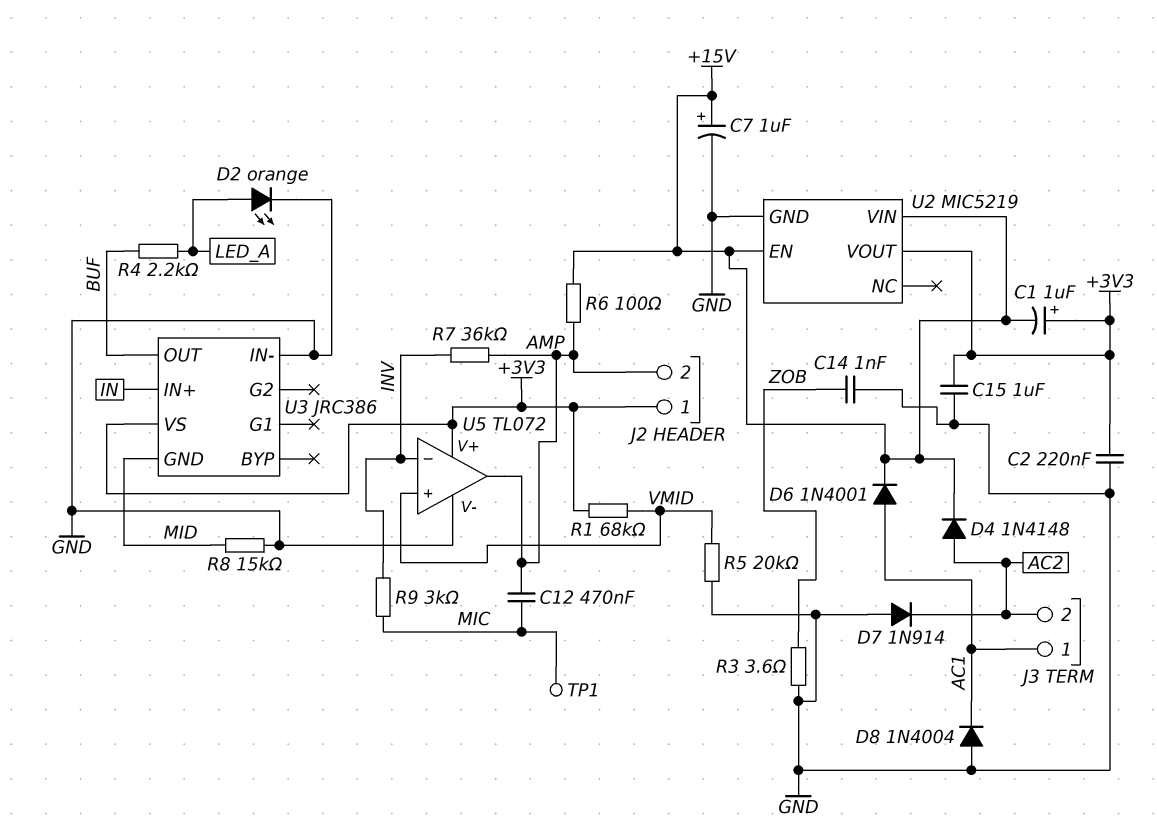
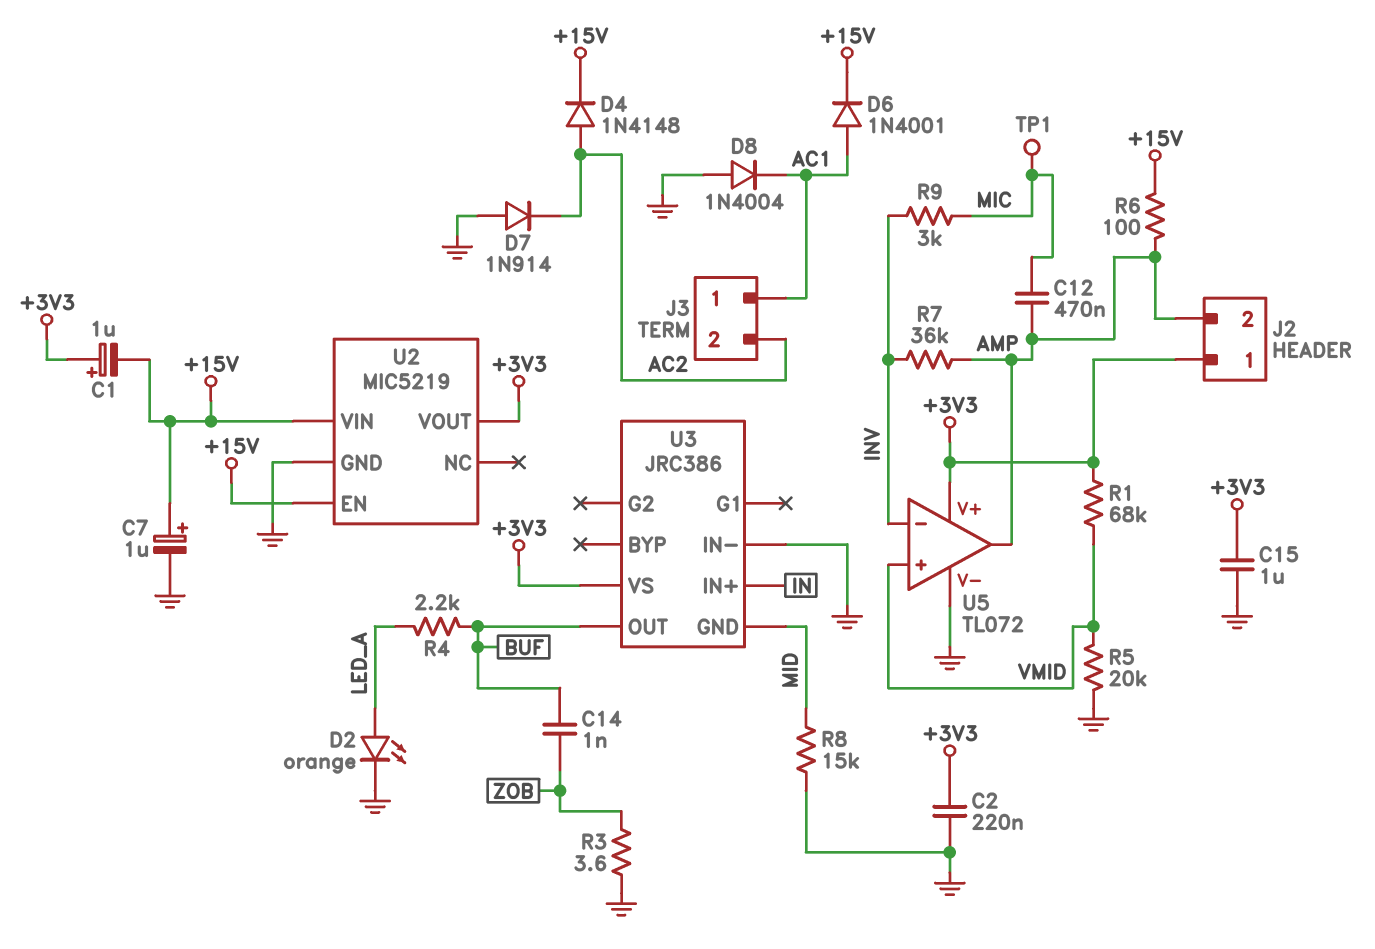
C14: 1nF (GND, ZOB) -> 1nF (BUF, ZOB)

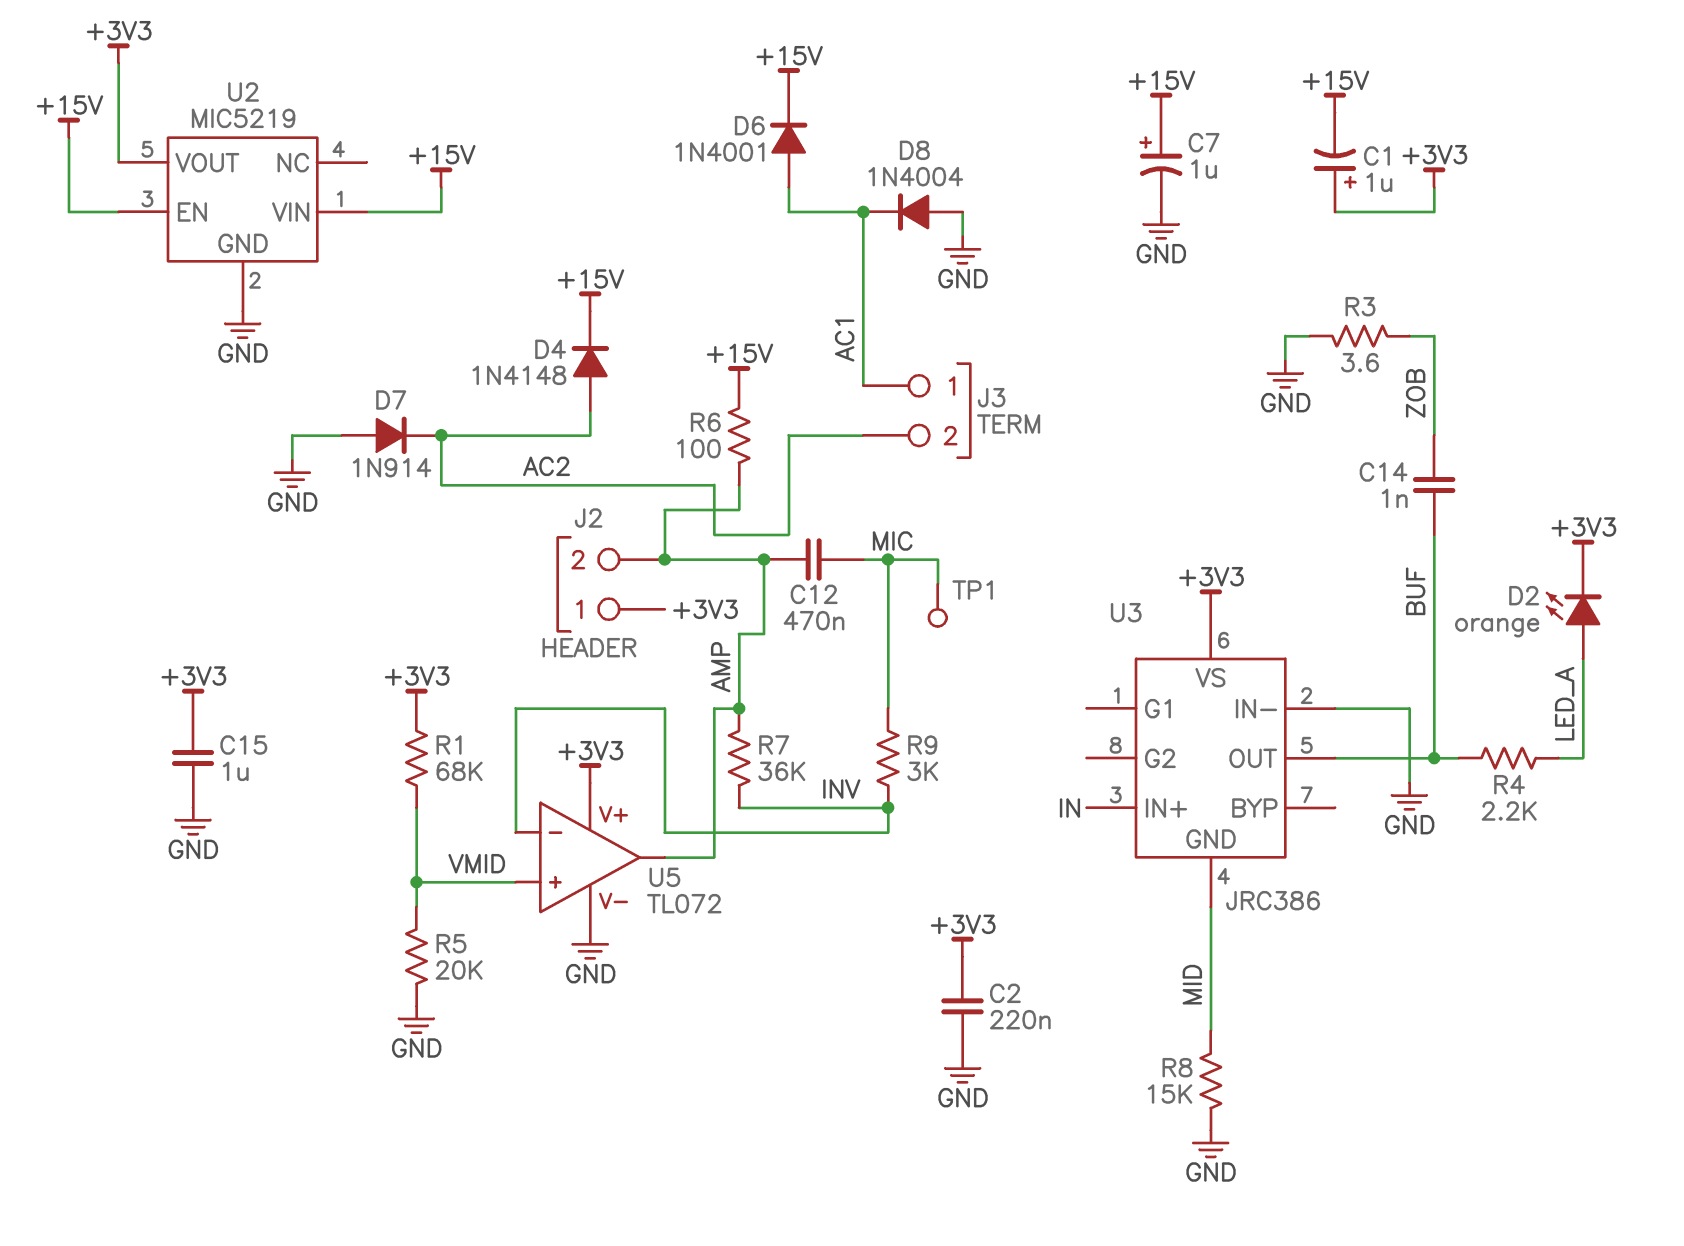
D2: LED orange (A LED_A, K GND) -> LED orange (A LED_A, K +3V3)

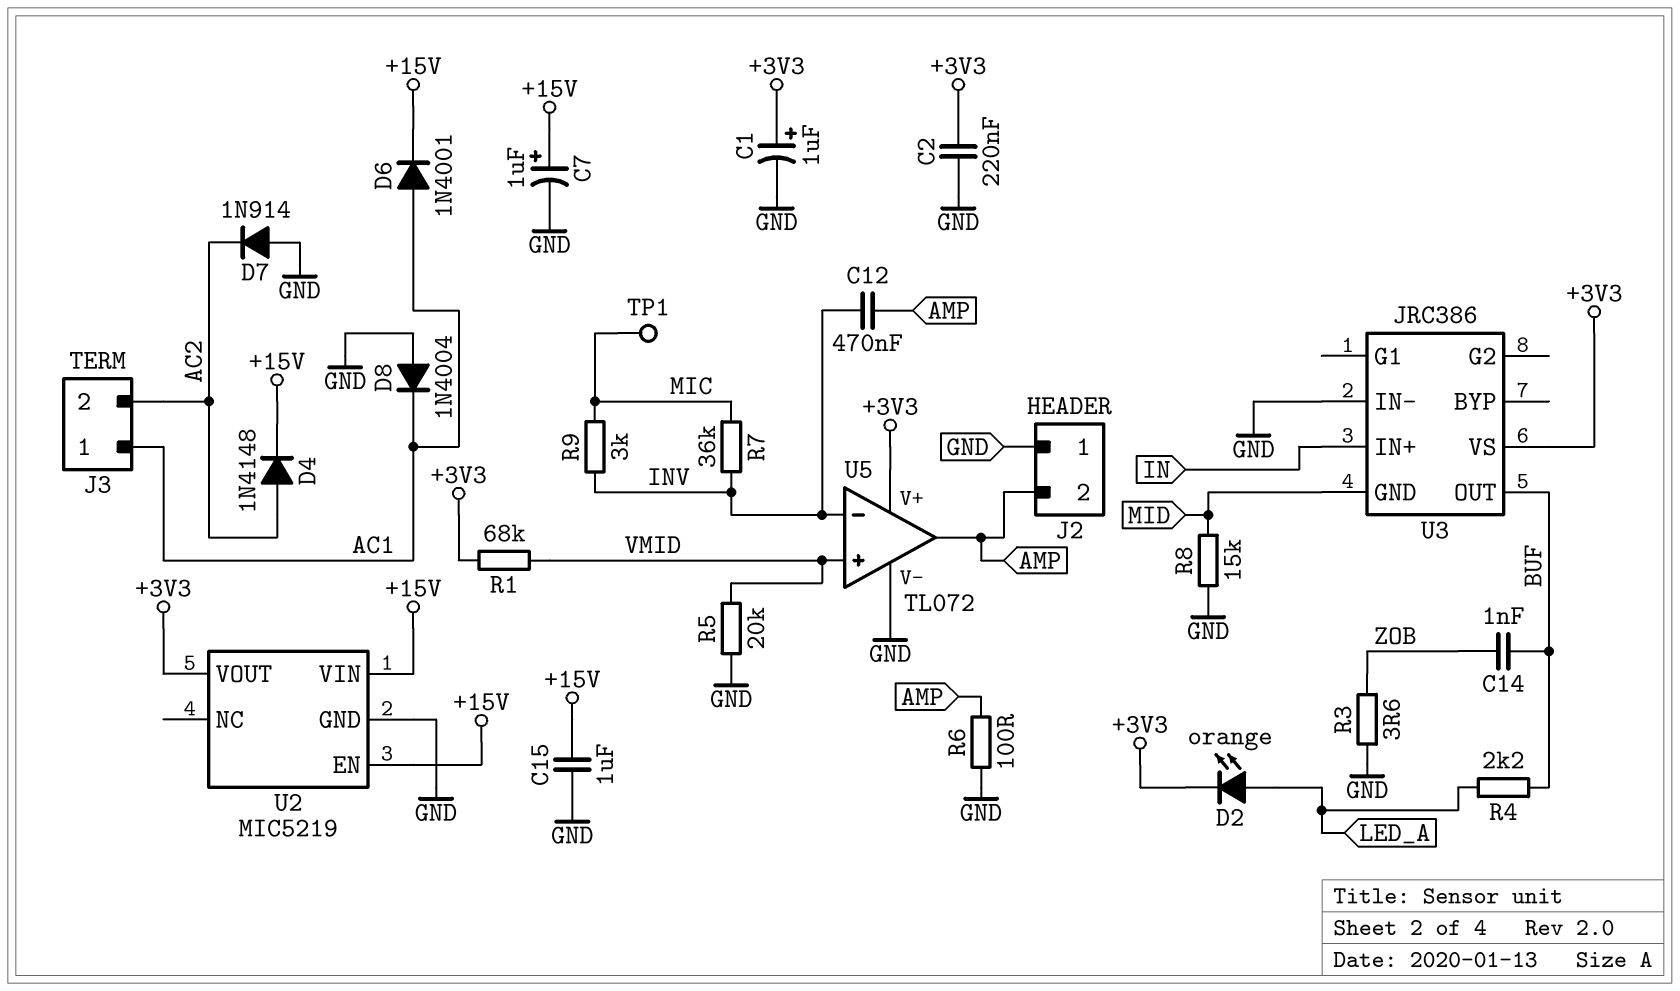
C1: 1uF (plus +3V3, minus +15V) -> 1uF (plus +3V3, minus GND)
C12: 470nF (AMP, MIC) -> 470nF (AMP, INV)
C15: 1uF (+3V3, GND) -> 1uF (+15V, GND)
J2 pin 1: +3V3 -> GND
R6: 100 (+15V, AMP) -> 100 (AMP, GND)
R7: 36k (AMP, INV) -> 36k (INV, MIC)

